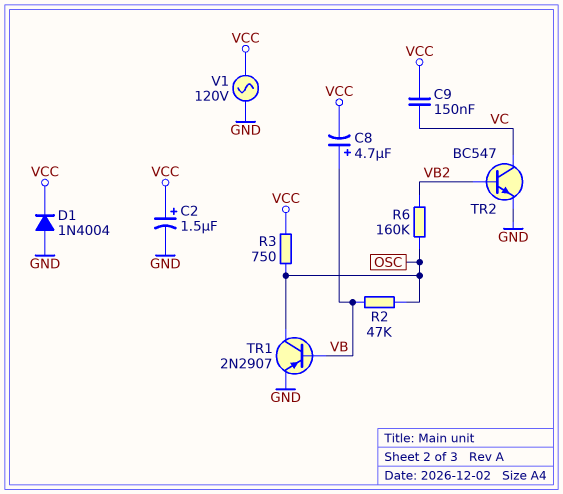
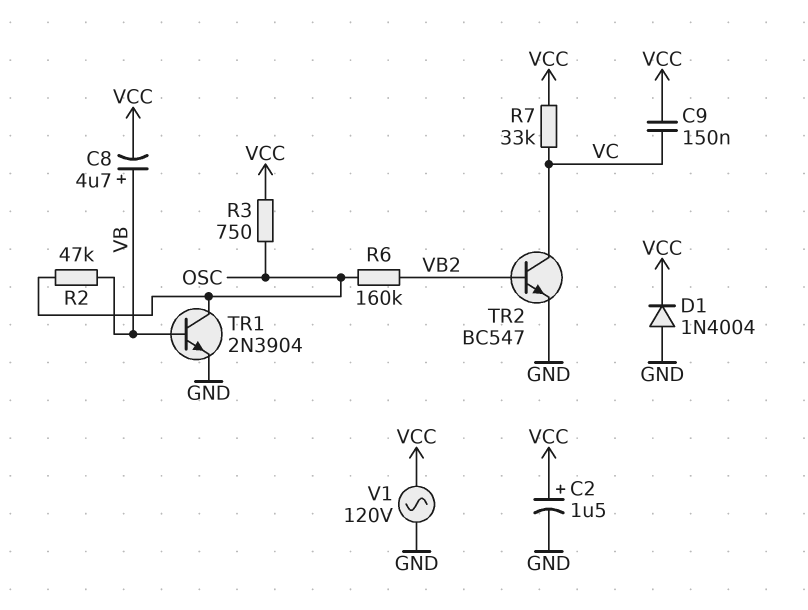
R7: none -> 33k (VC, VCC)
TR1: PNP 2N2907 (B VB, C OSC, E GND) -> NPN 2N3904 (B VB, C OSC, E GND)

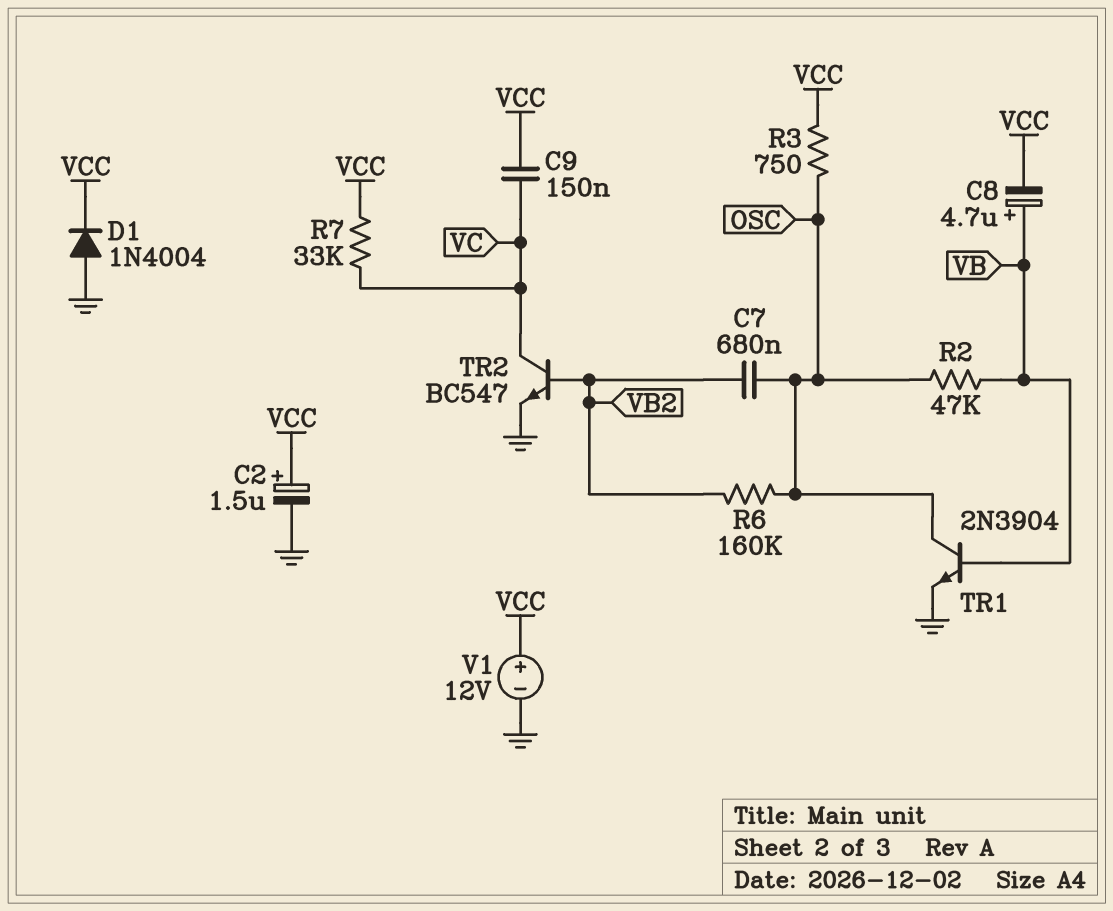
C7: none -> 680nF (OSC, VB2)
V1: AC 120V (GND, VCC) -> 12V (plus VCC, minus GND)

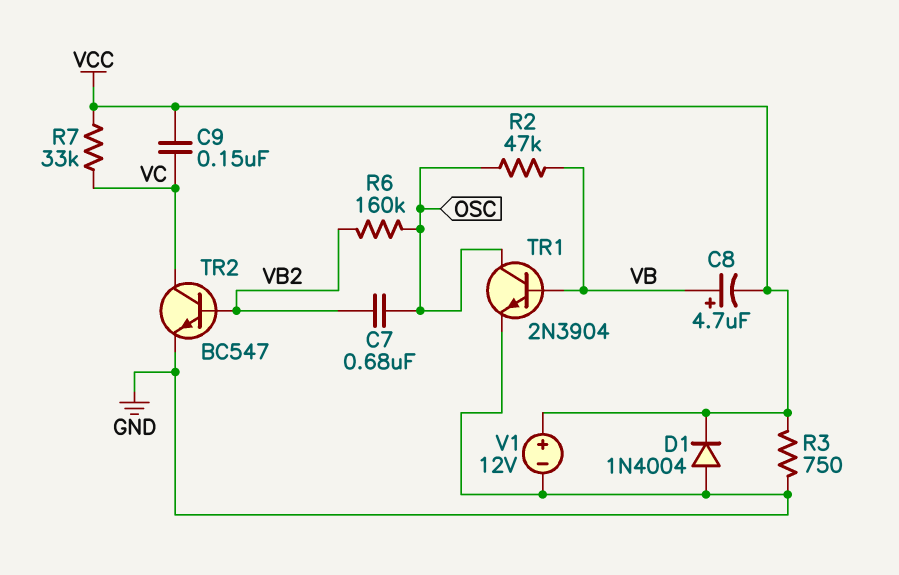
C2: 1.5uF (plus VCC, minus GND) -> none
R3: 750 (OSC, VCC) -> 750 (GND, VCC)

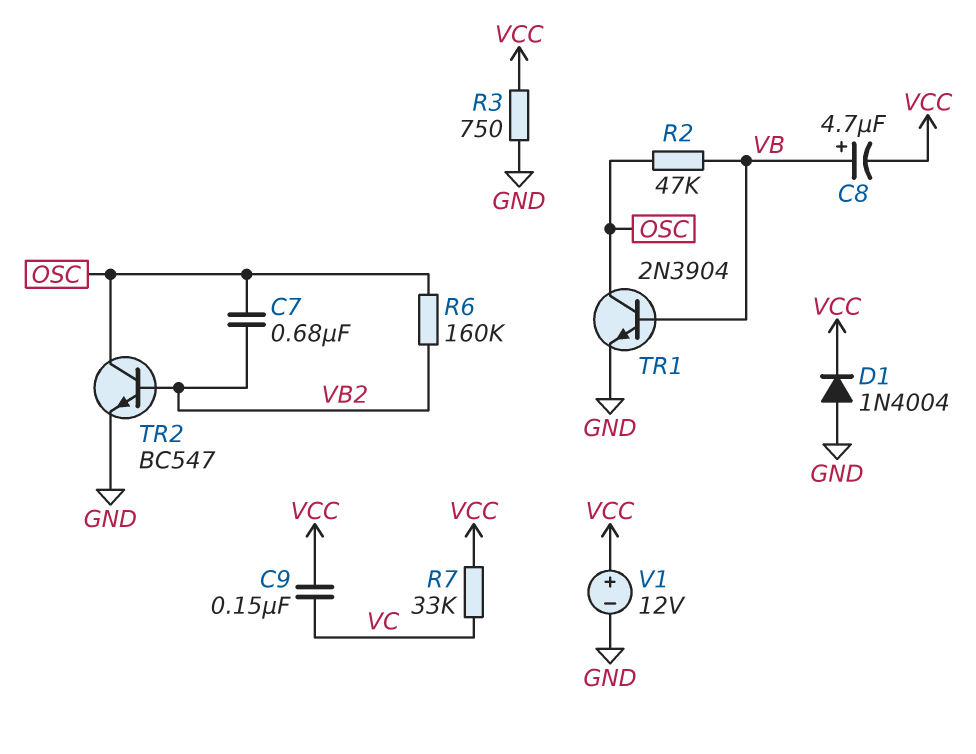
TR2: NPN BC547 (B VB2, C VC, E GND) -> NPN BC547 (B VB2, C OSC, E GND)

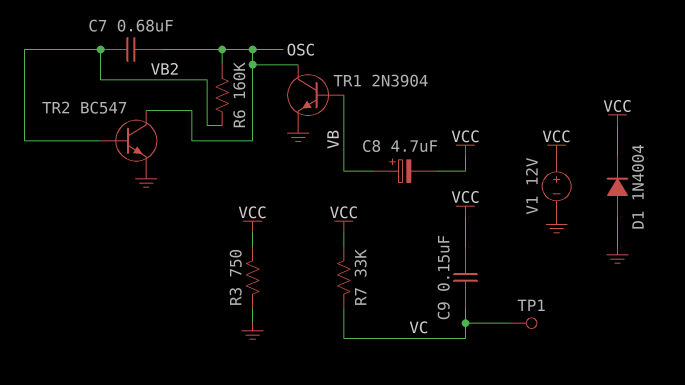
R2: 47k (OSC, VB) -> none
TP1: none -> test point (VC)

